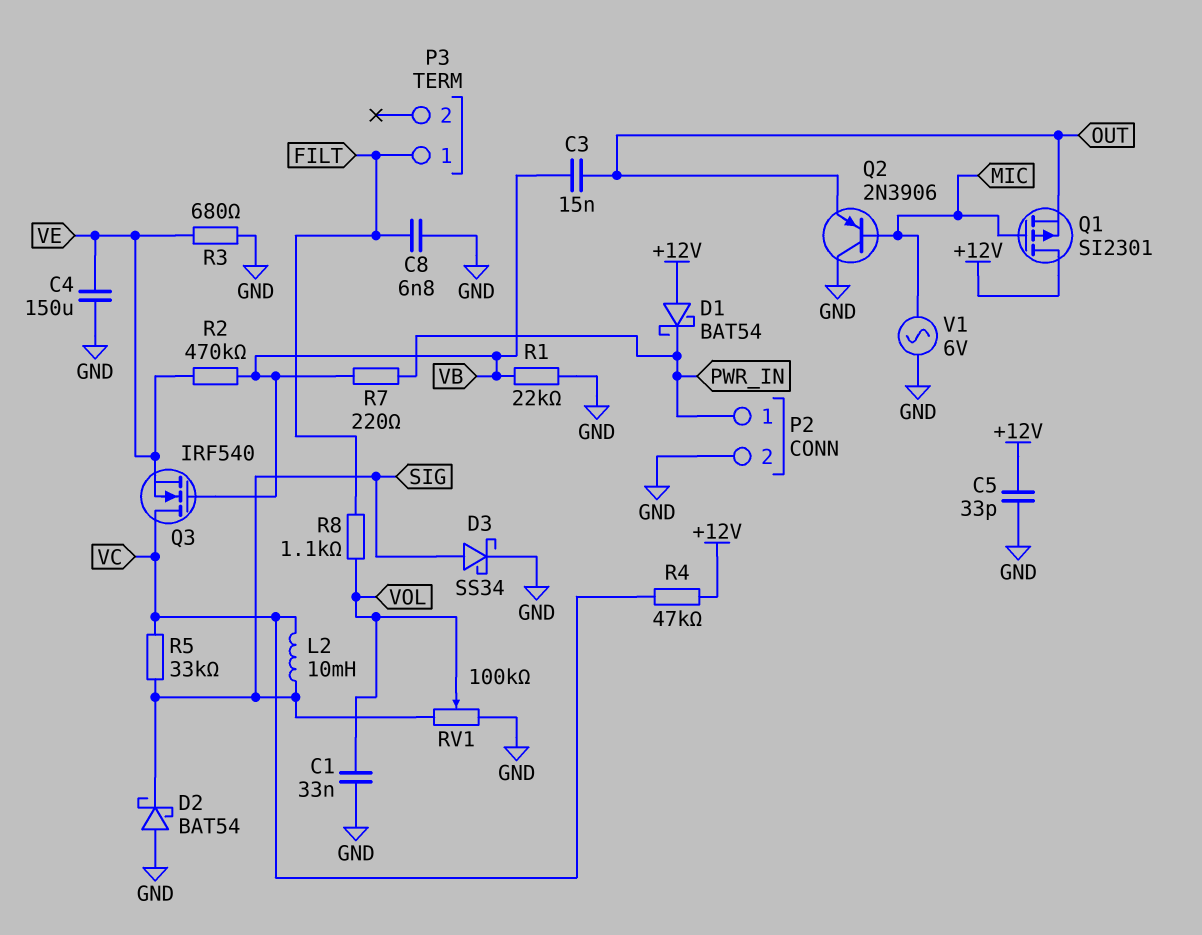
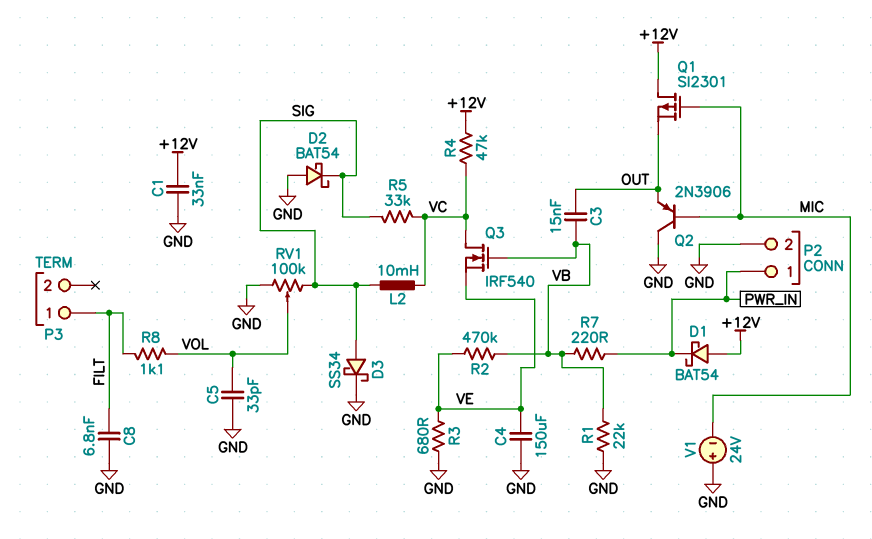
C1: 33nF (GND, VOL) -> 33nF (+12V, GND)
C5: 33pF (+12V, GND) -> 33pF (GND, VOL)
V1: AC 6V (GND, MIC) -> 24V (plus GND, minus MIC)

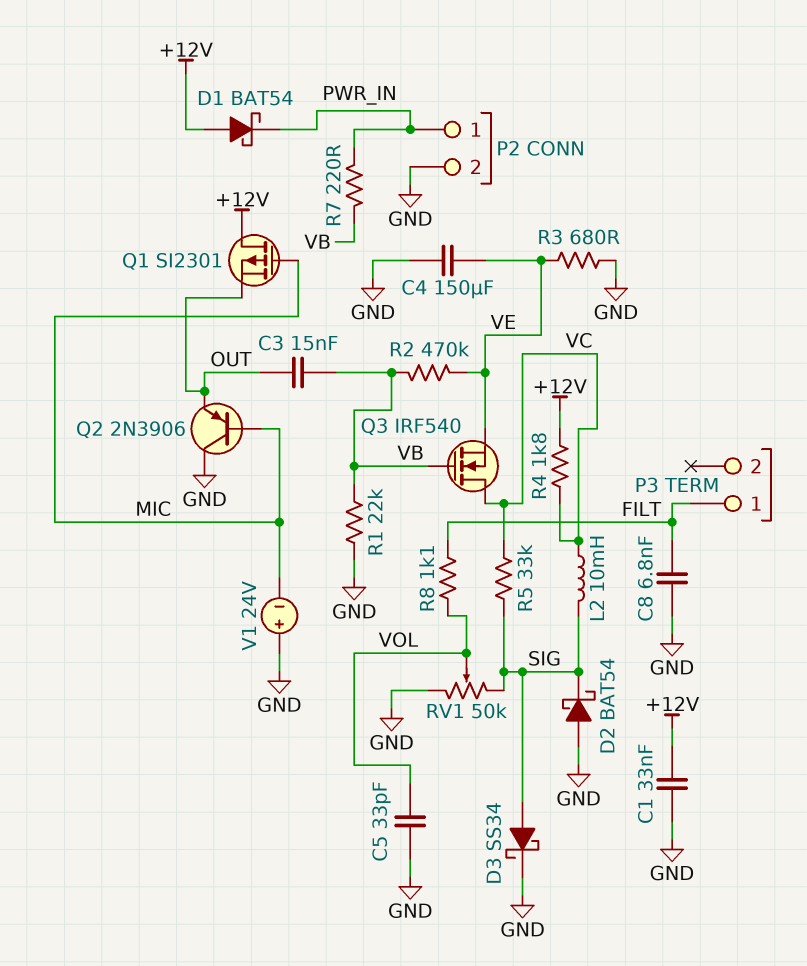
R4: 47k (+12V, VC) -> 1.8k (+12V, VC)
RV1: 100k (GND, SIG, wiper VOL) -> 50k (GND, SIG, wiper VOL)

